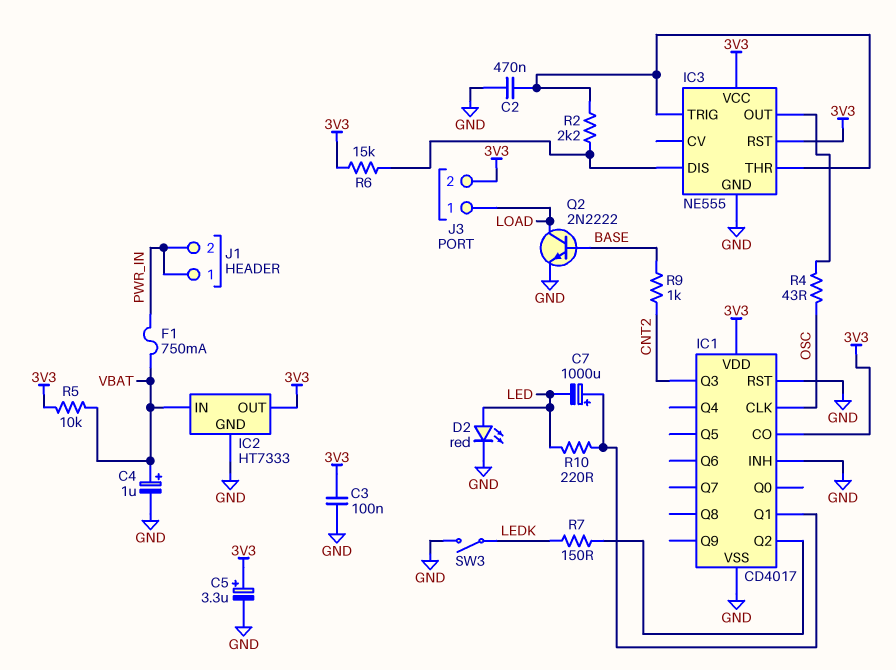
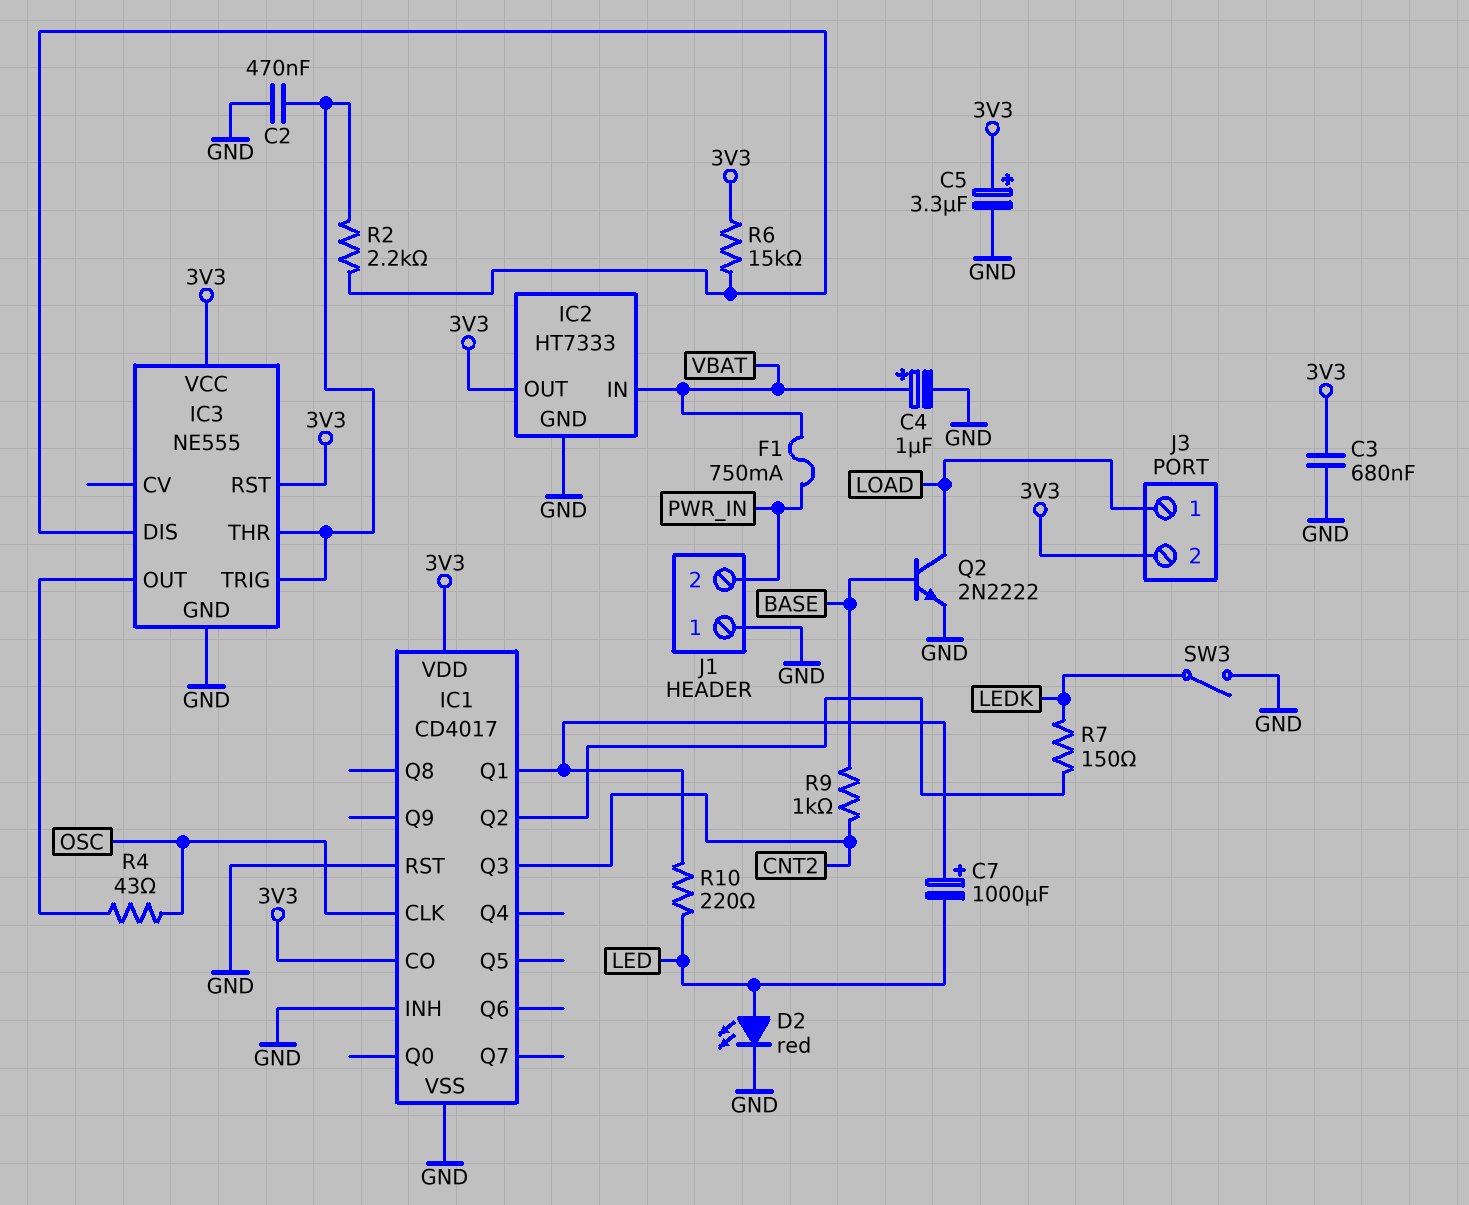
C3: 100nF (3V3, GND) -> 680nF (3V3, GND)
J1 pin 1: PWR_IN -> GND
R5: 10k (3V3, VBAT) -> none

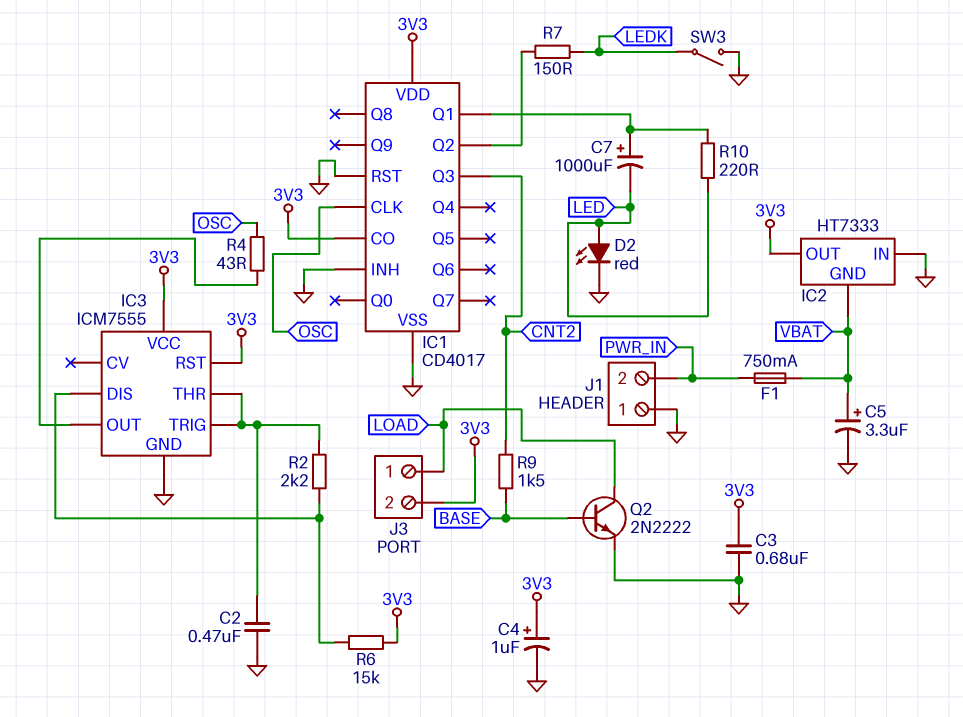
C4: 1uF (plus VBAT, minus GND) -> 1uF (plus 3V3, minus GND)
C5: 3.3uF (plus 3V3, minus GND) -> 3.3uF (plus VBAT, minus GND)
IC2 pin GND: GND -> VBAT
IC2 pin IN: VBAT -> GND
IC3: NE555 -> ICM7555
R9: 1k (BASE, CNT2) -> 1.5k (BASE, CNT2)

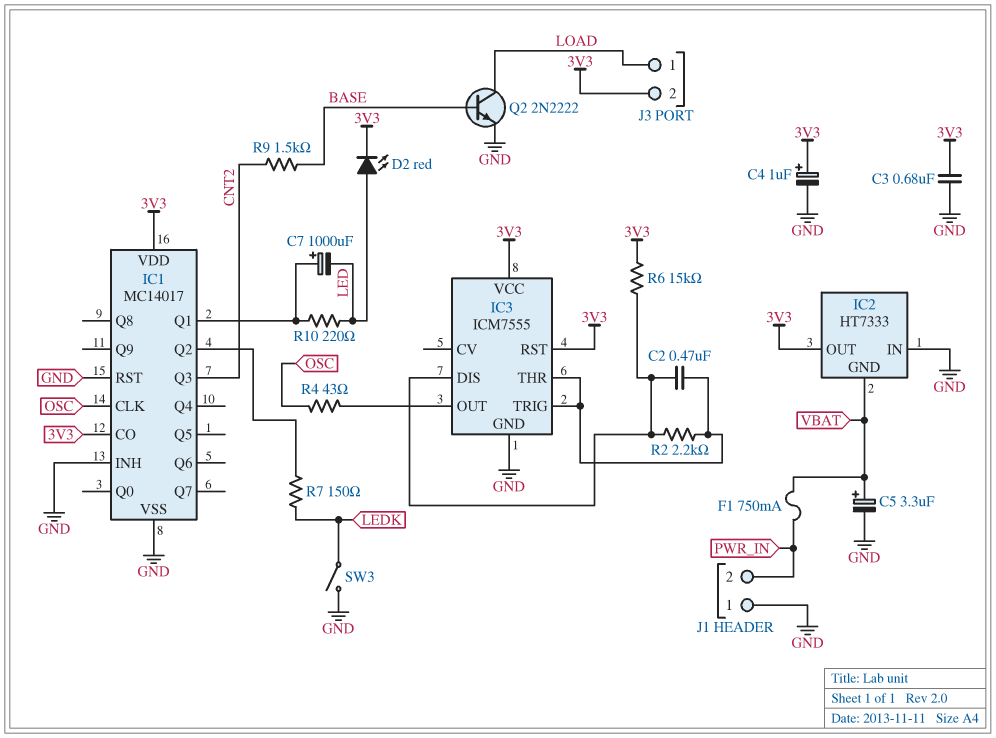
C2: 470nF (GND, IC3/THR) -> 470nF (IC3/DIS, IC3/THR)
D2: LED red (A LED, K GND) -> LED red (A LED, K 3V3)
IC1: CD4017 -> MC14017

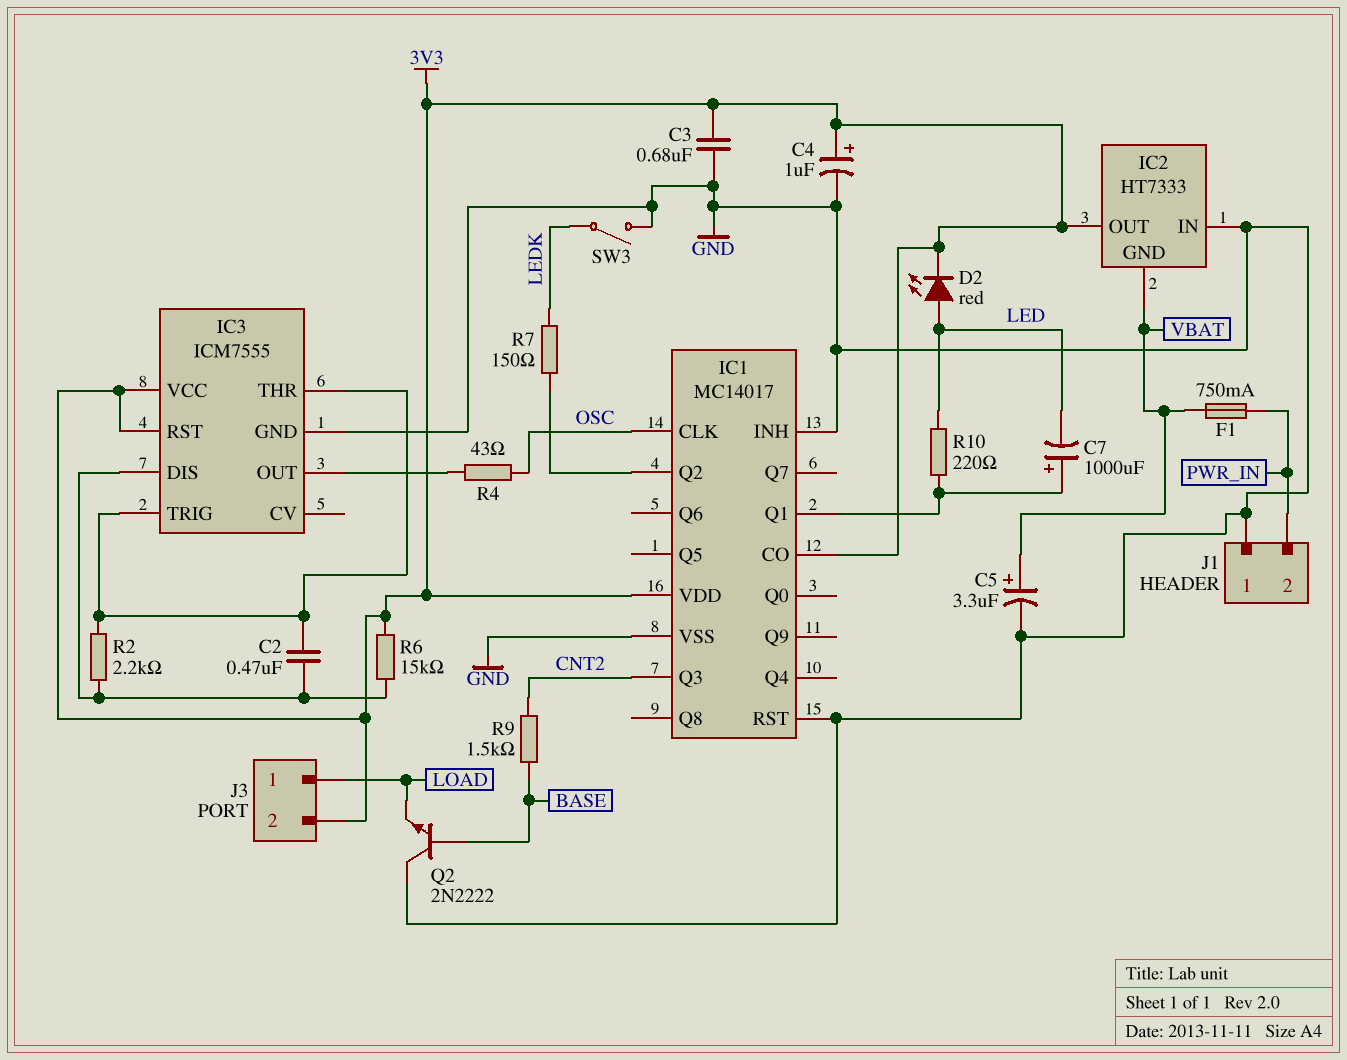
Q2: NPN 2N2222 (B BASE, C LOAD, E GND) -> NPN 2N2222 (B BASE, C GND, E LOAD)

